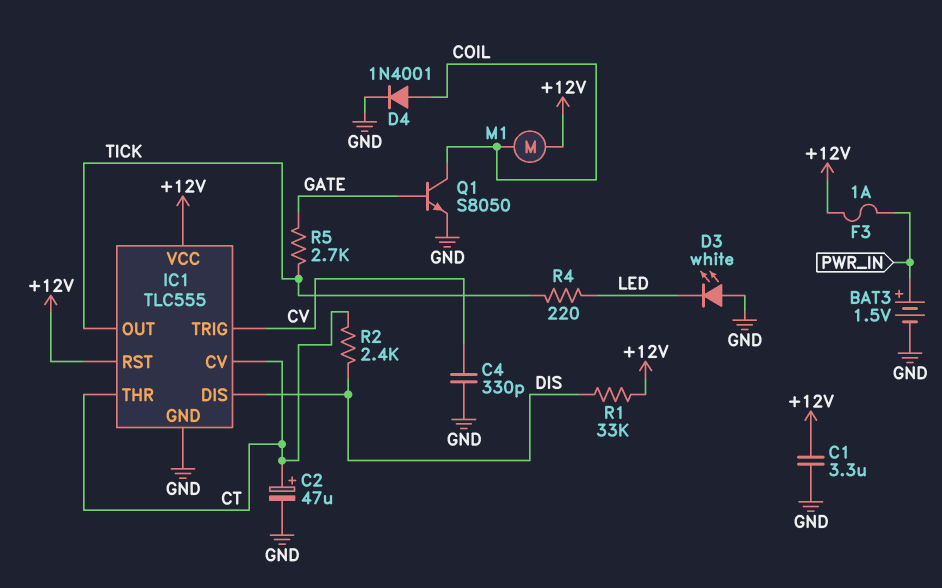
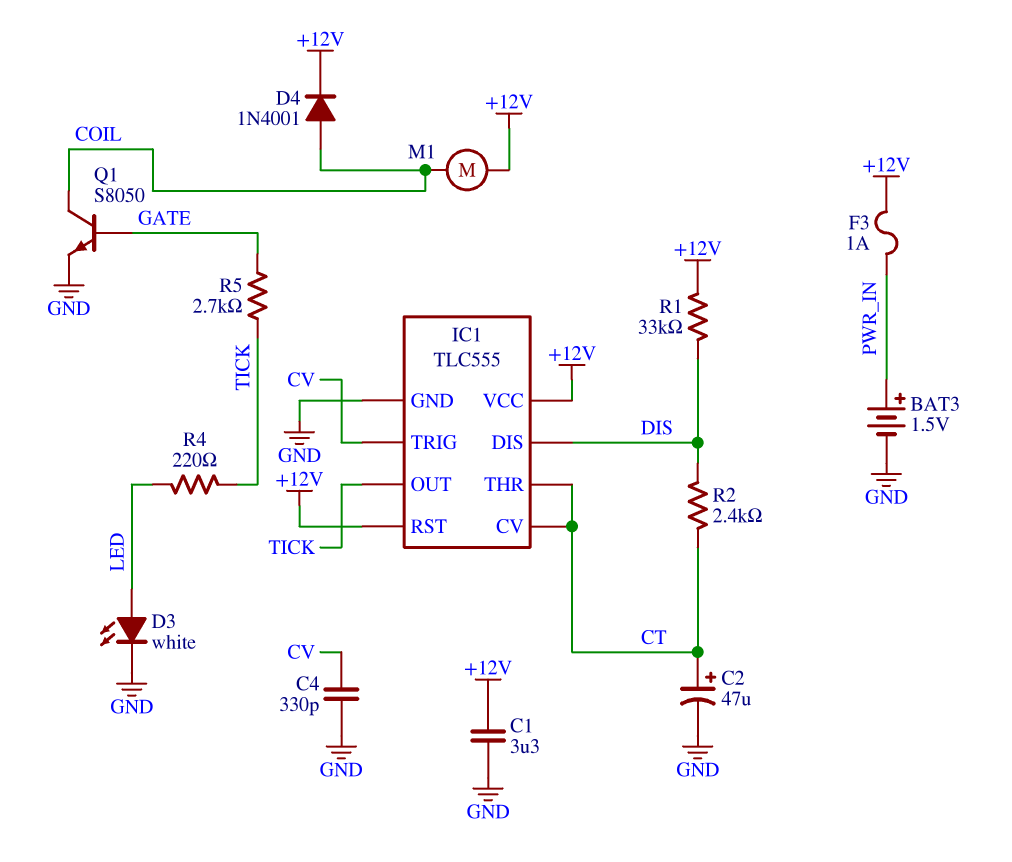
D3: LED white (A GND, K LED) -> LED white (A LED, K GND)
D4: diode 1N4001 (A COIL, K GND) -> diode 1N4001 (A COIL, K +12V)

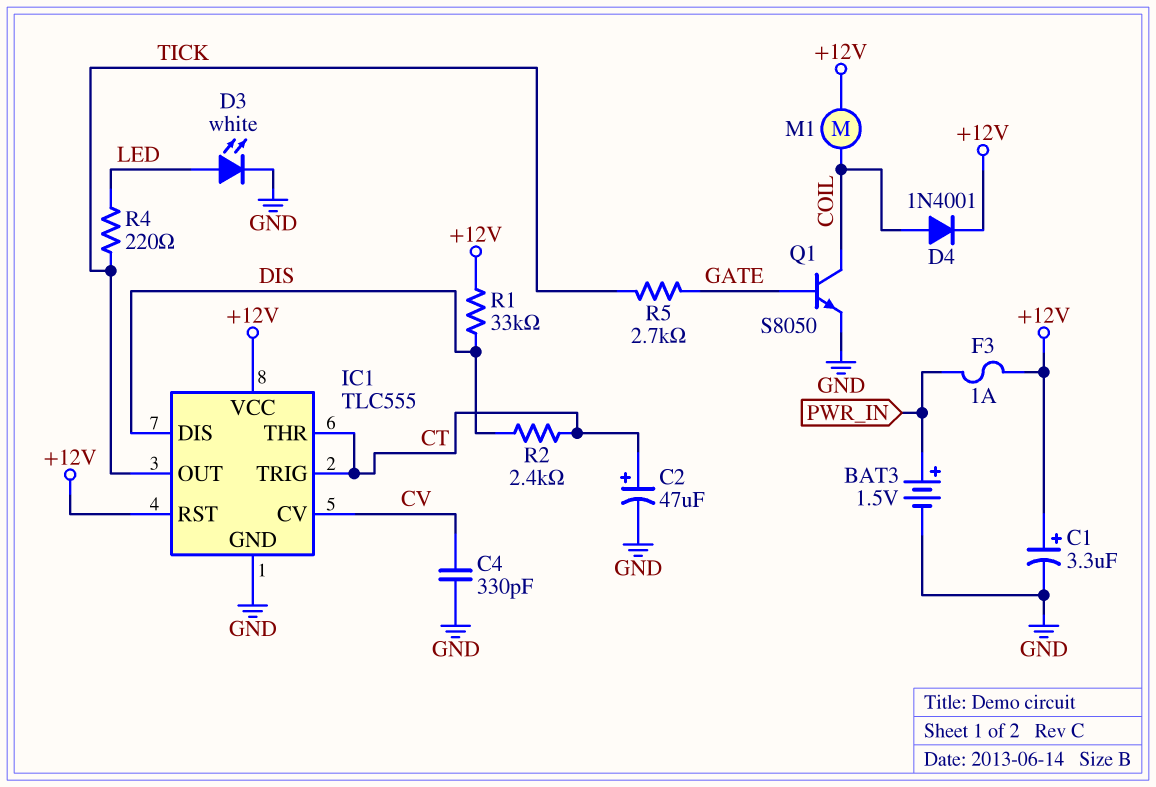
C1: 3.3uF (+12V, GND) -> 3.3uF (plus +12V, minus GND)
IC1 pin CV: CT -> CV
IC1 pin TRIG: CV -> CT

